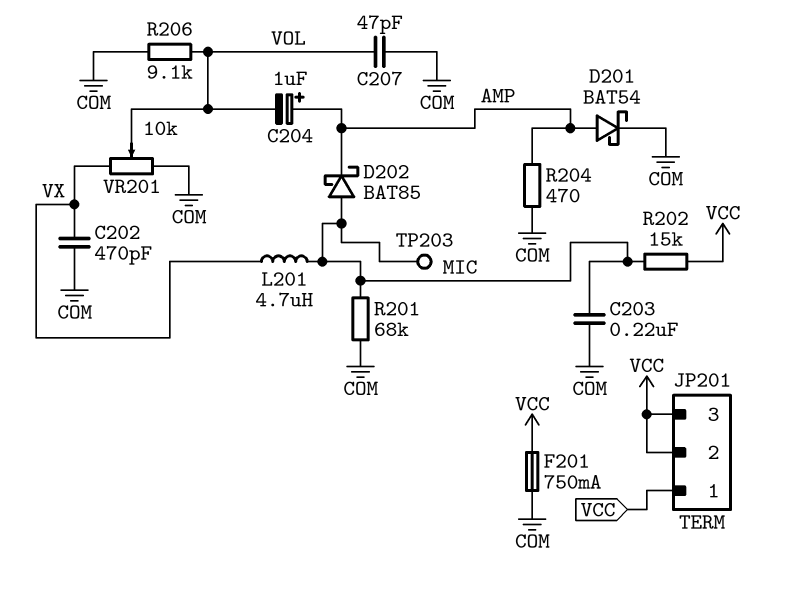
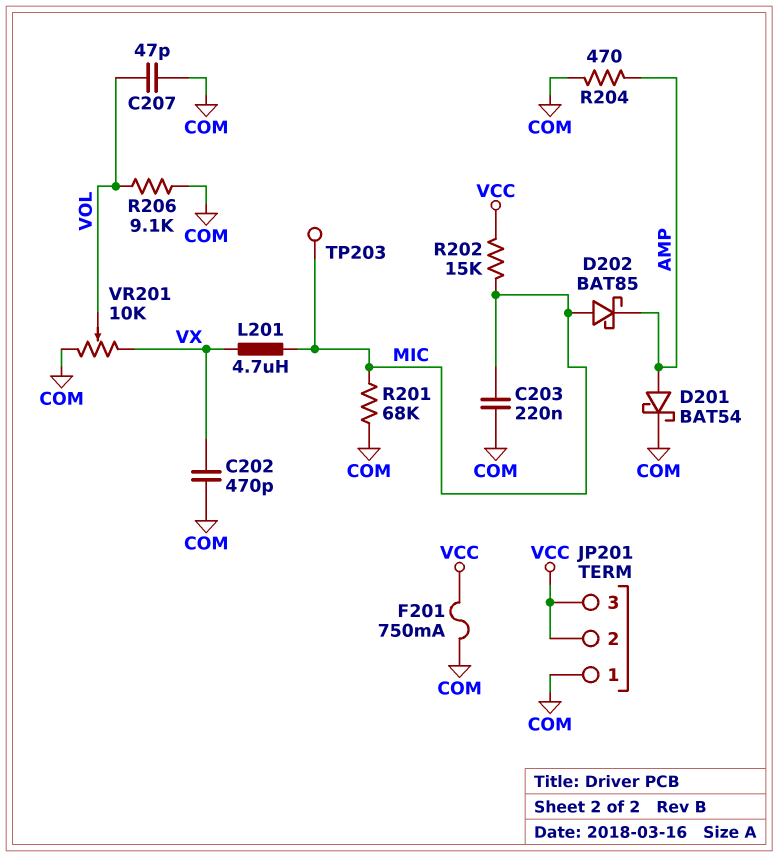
C204: 1uF (plus AMP, minus VOL) -> none
JP201 pin 1: VCC -> COM

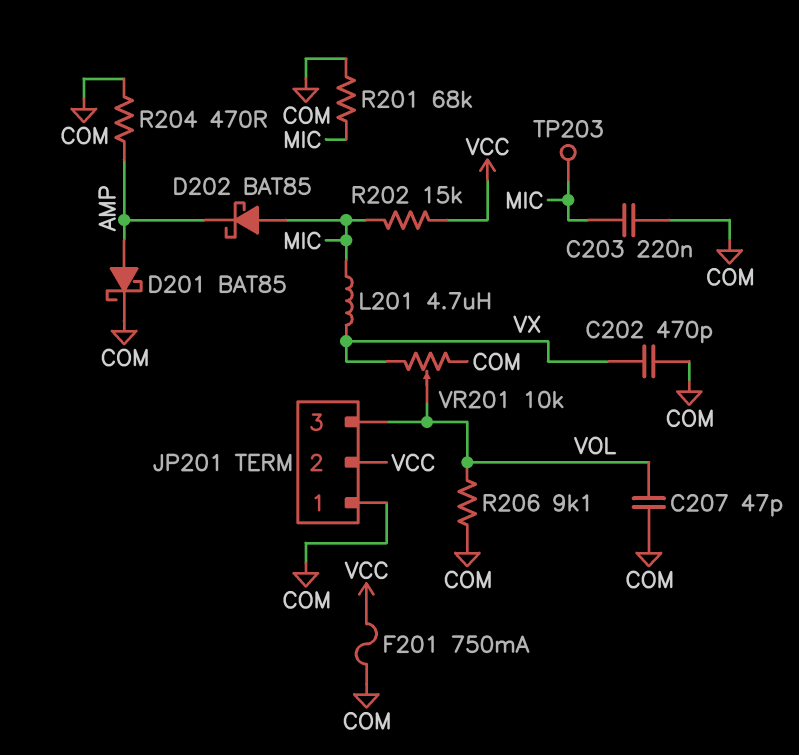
D201: schottky BAT54 (A AMP, K COM) -> schottky BAT85 (A AMP, K COM)
JP201 pin 3: VCC -> VOL

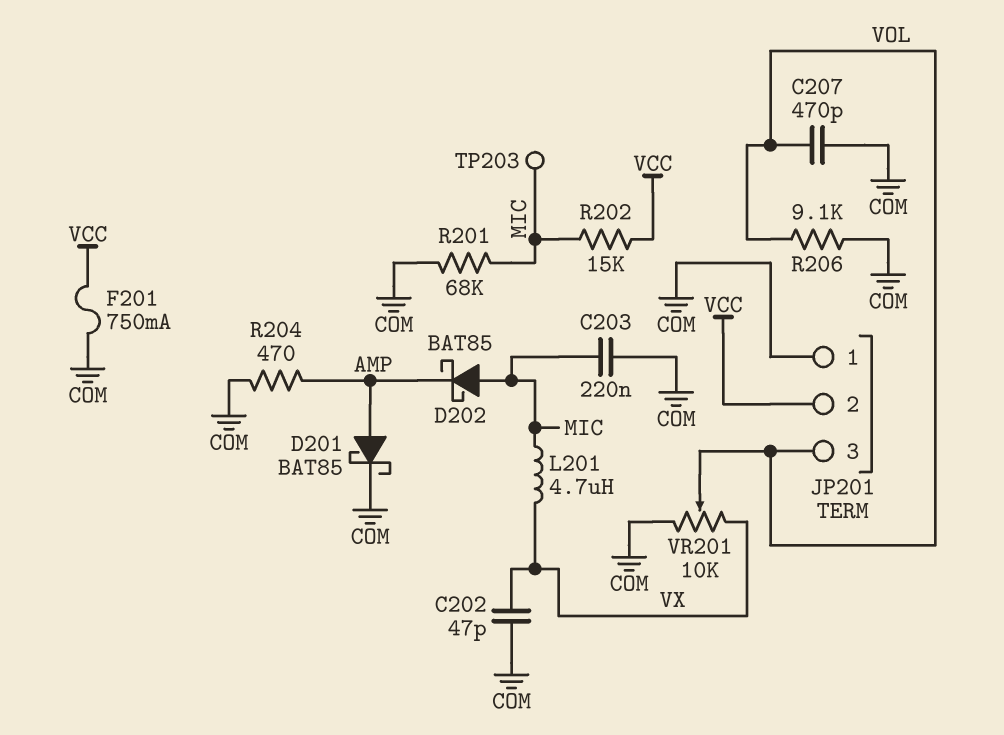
C202: 470pF (COM, VX) -> 47pF (COM, VX)
C207: 47pF (COM, VOL) -> 470pF (COM, VOL)

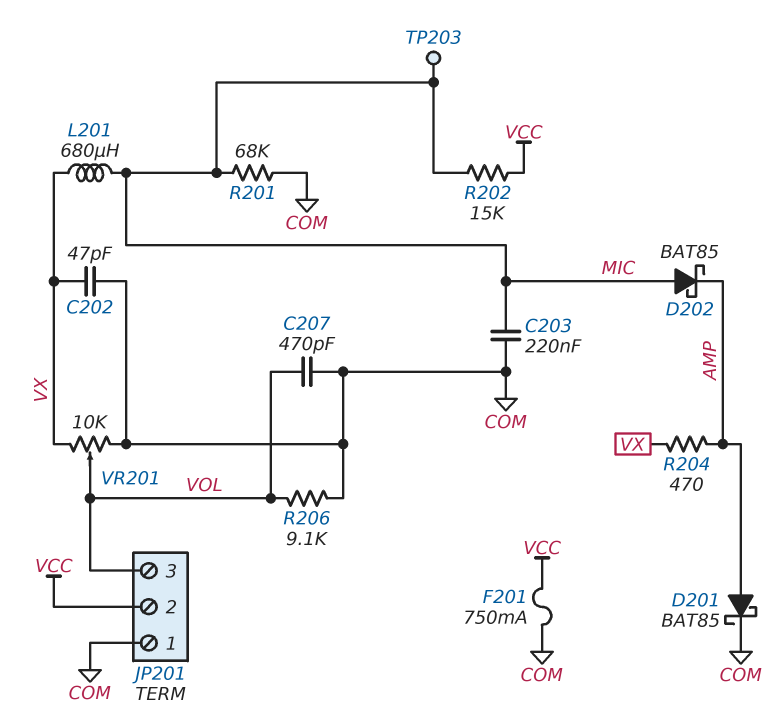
L201: 4.7uH (MIC, VX) -> 680uH (MIC, VX)
R204: 470 (AMP, COM) -> 470 (AMP, VX)

